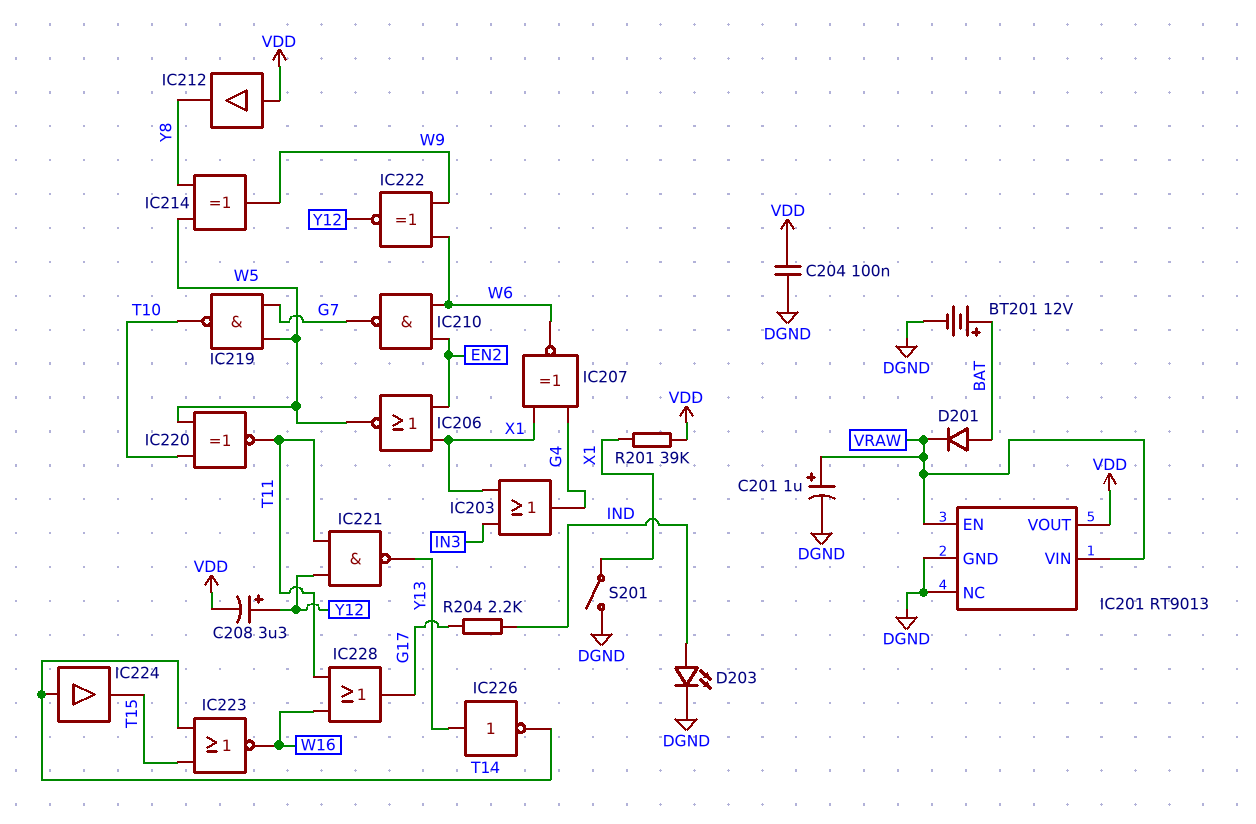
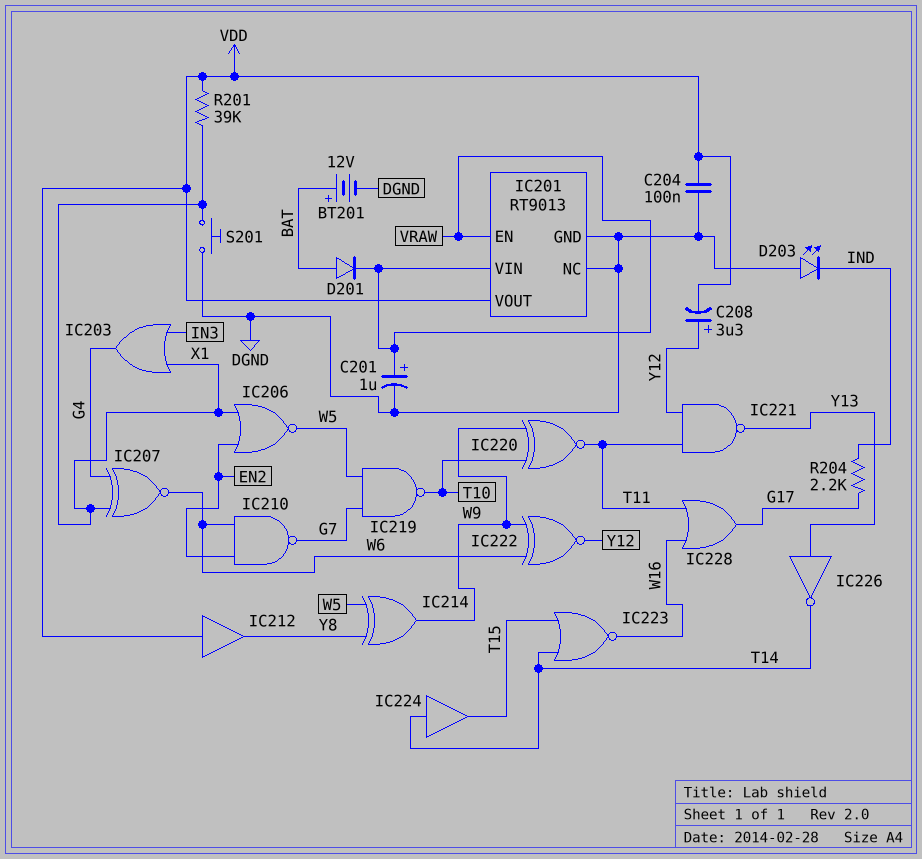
D203: LED (A IND, K DGND) -> LED (A DGND, K IND)
IC220: XNOR (in T10, in W5, out T11) -> XNOR (in T10, in W9, out T11)
S201: switch (DGND, X1) -> button (DGND, X1)

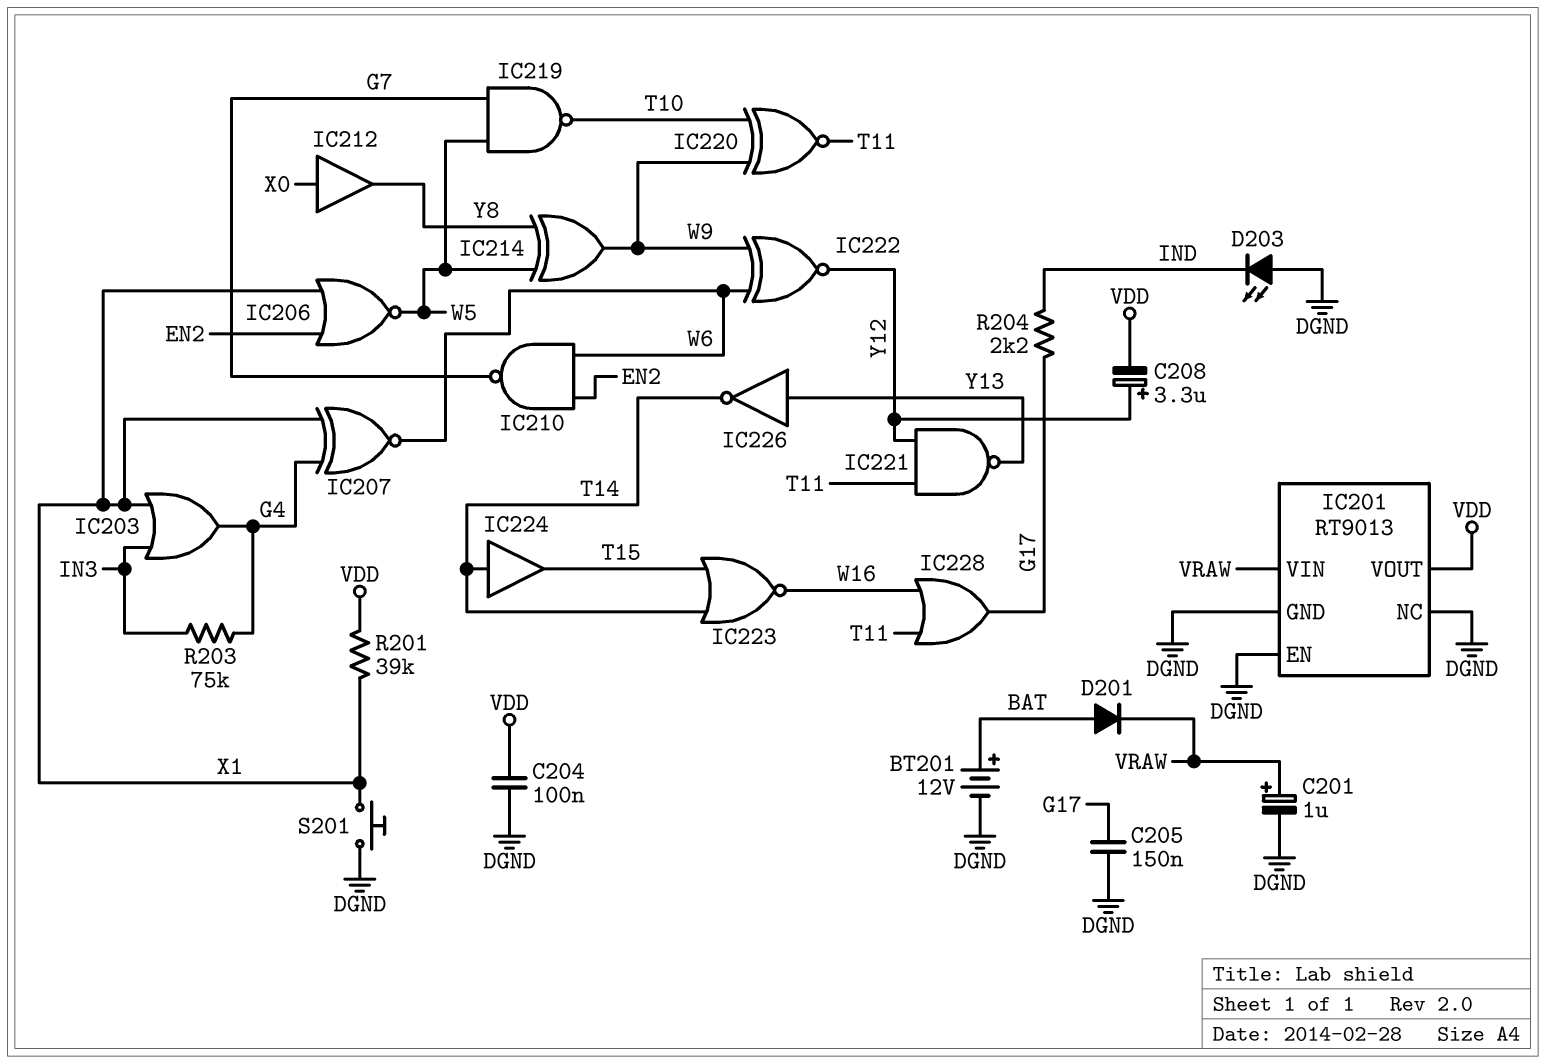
C205: none -> 150nF (DGND, G17)
IC201 pin EN: VRAW -> DGND
IC212: buffer (in VDD, out Y8) -> buffer (in X0, out Y8)
R203: none -> 75k (G4, IN3)

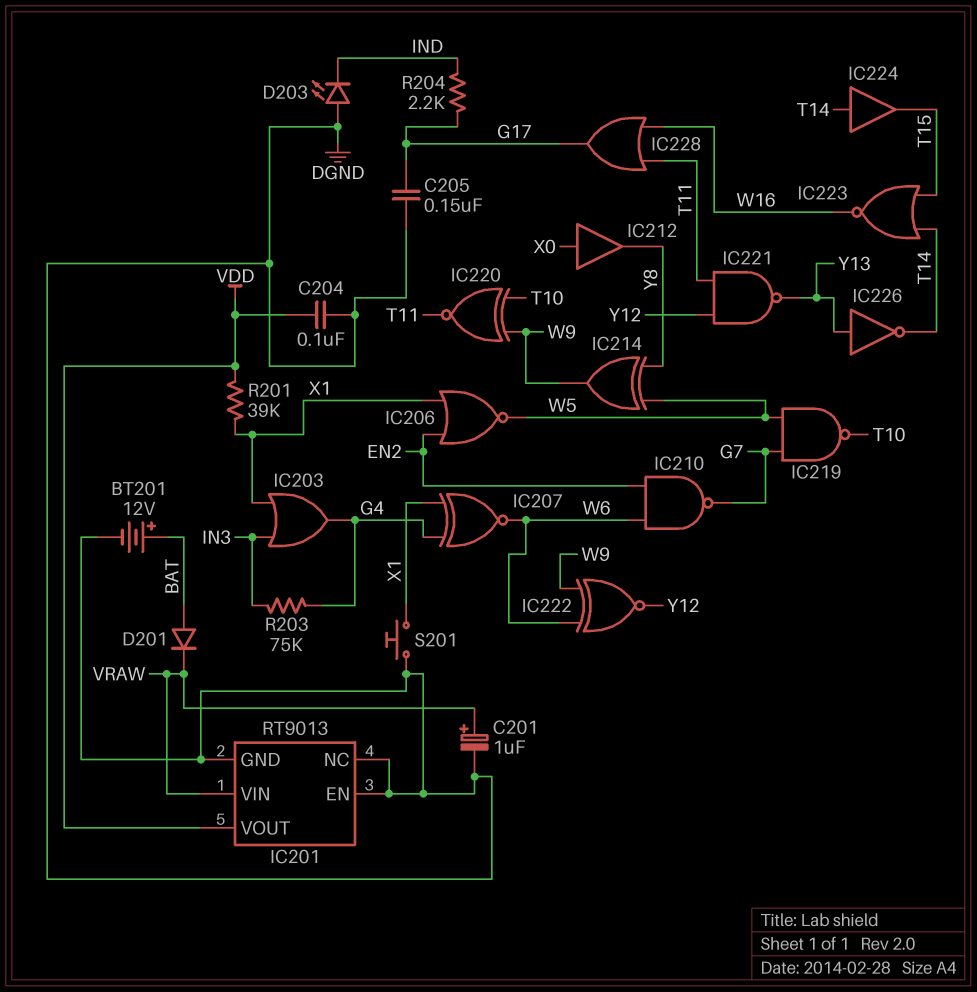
C208: 3.3uF (plus Y12, minus VDD) -> none

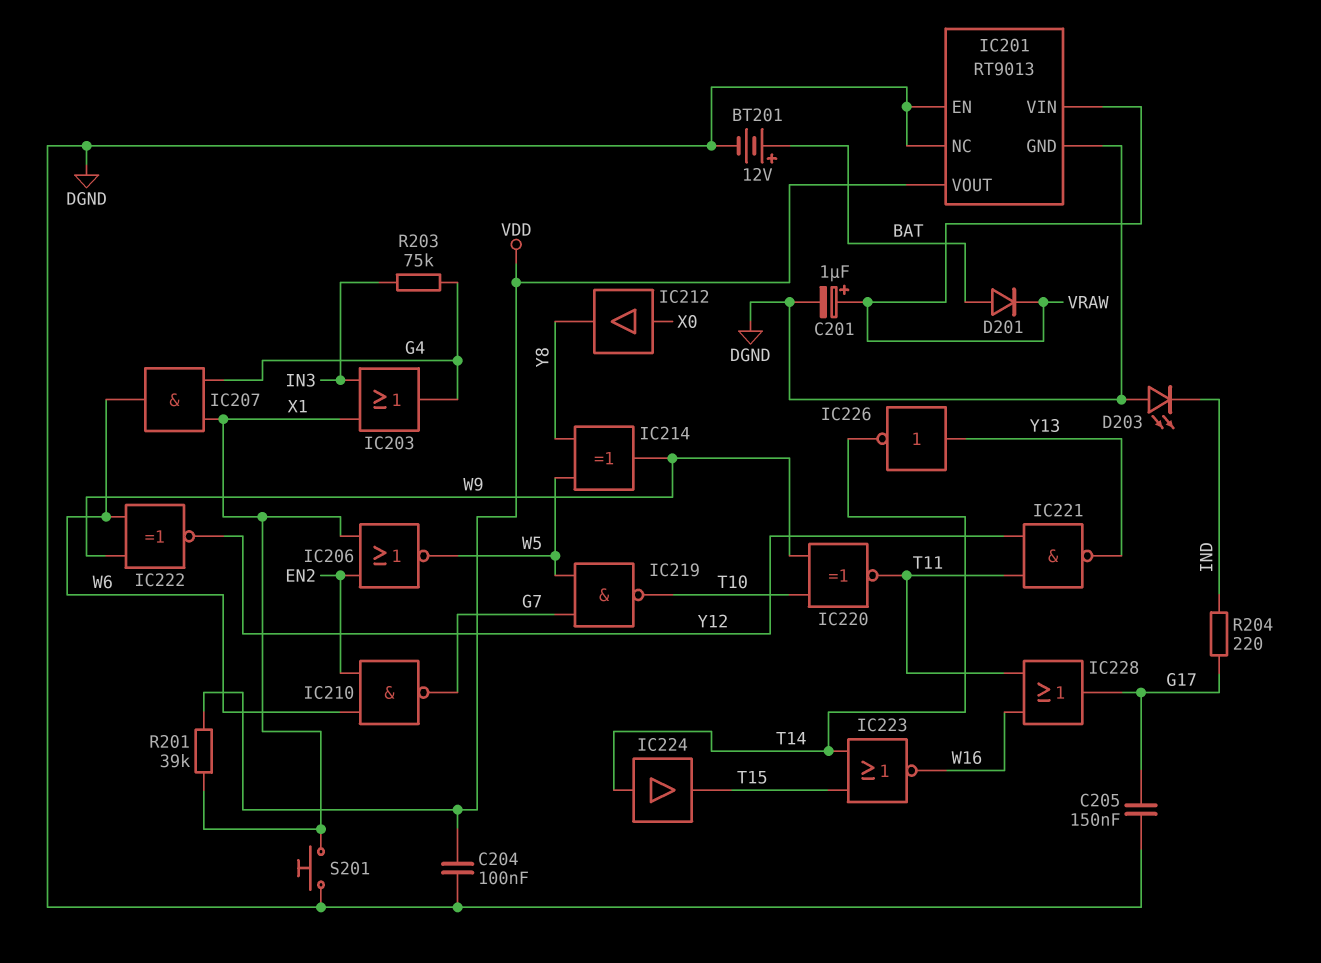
IC207: XNOR (in G4, in X1, out W6) -> AND (in G4, in X1, out W6)
R204: 2.2k (G17, IND) -> 220 (G17, IND)

